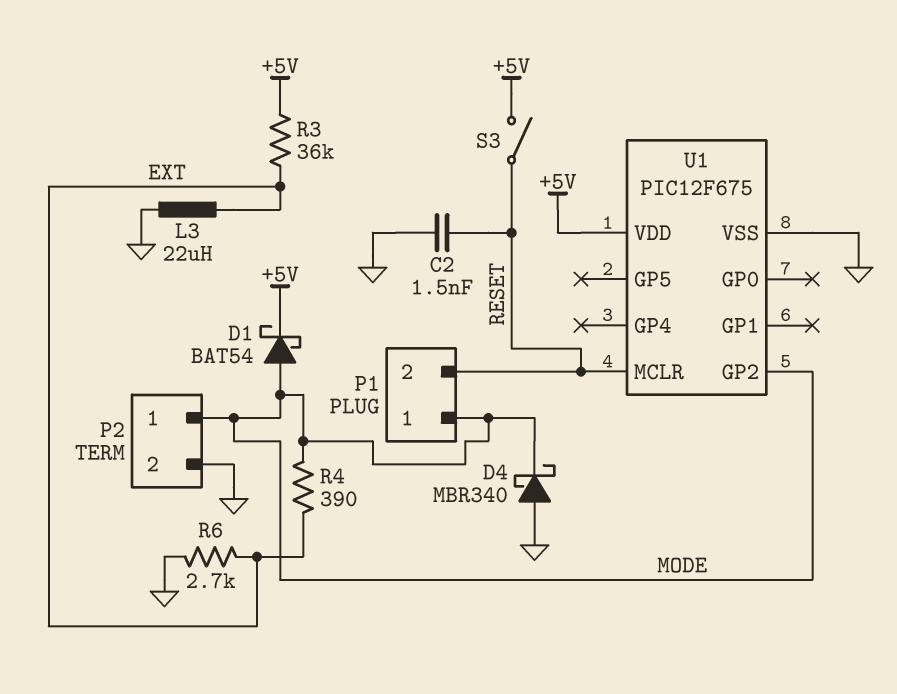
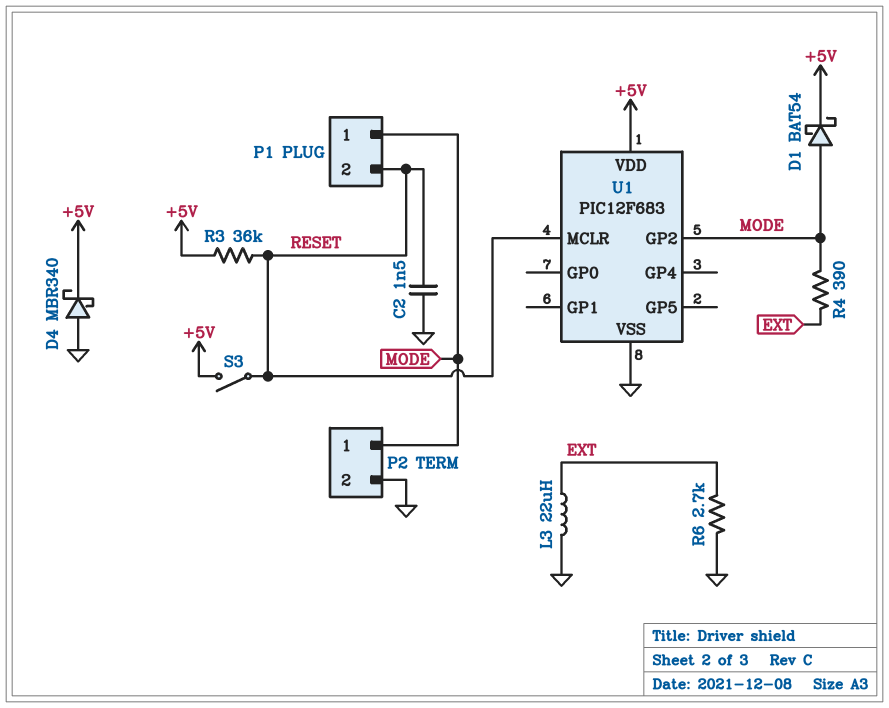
D4: schottky MBR340 (A GND, K MODE) -> schottky MBR340 (A GND, K +5V)
R3: 36k (+5V, EXT) -> 36k (+5V, RESET)
U1: PIC12F675 -> PIC12F683

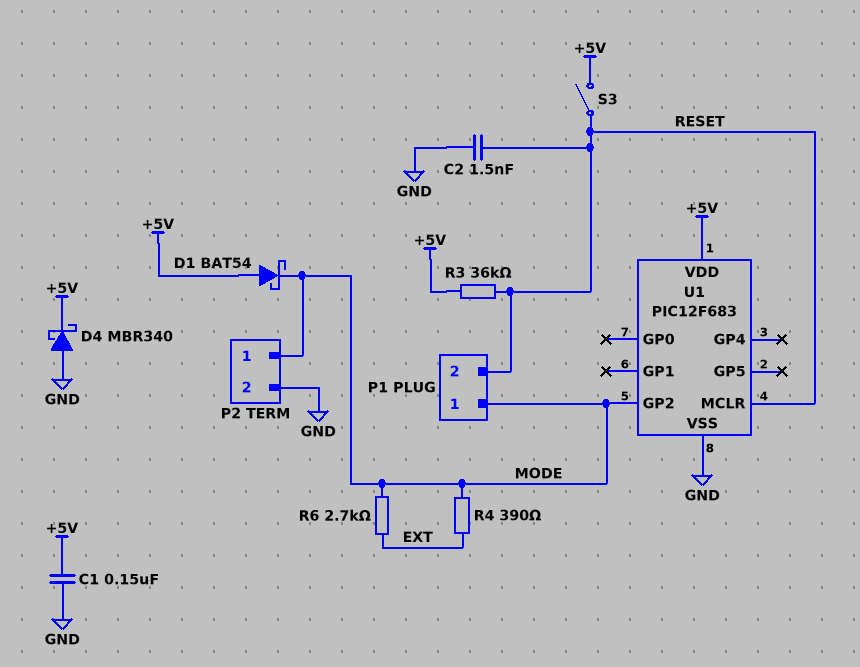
C1: none -> 150nF (+5V, GND)
D1: schottky BAT54 (A MODE, K +5V) -> schottky BAT54 (A +5V, K MODE)
L3: 22uH (EXT, GND) -> none
R6: 2.7k (EXT, GND) -> 2.7k (EXT, MODE)

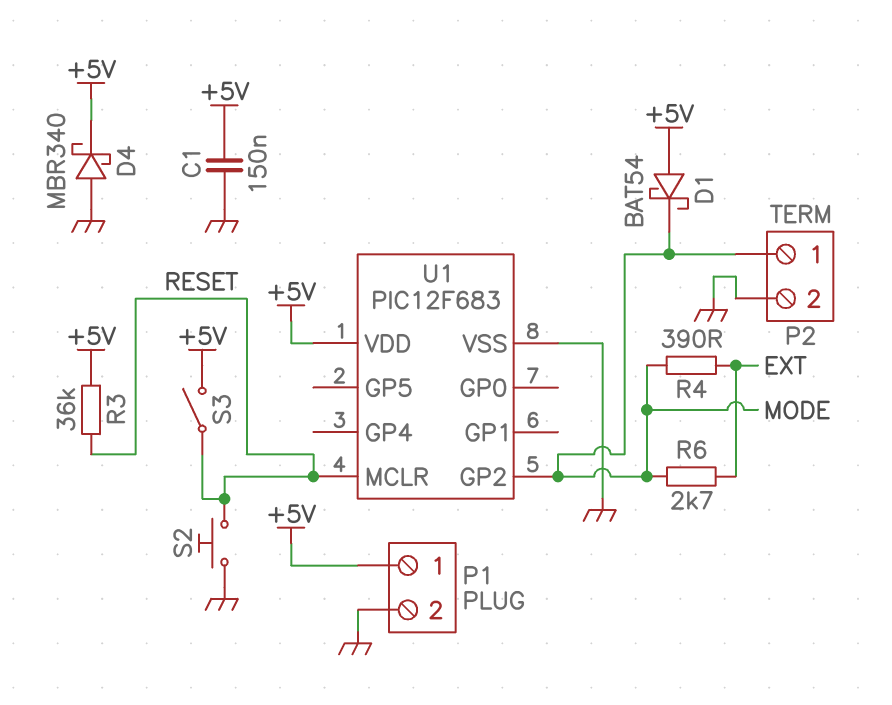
C2: 1.5nF (GND, RESET) -> none
P1 pin 1: MODE -> +5V
P1 pin 2: RESET -> GND
S2: none -> button (GND, RESET)

